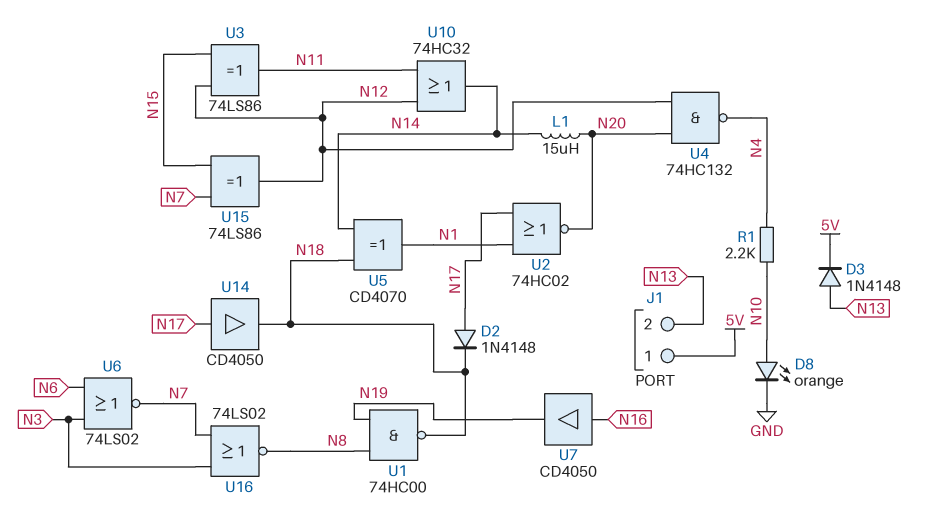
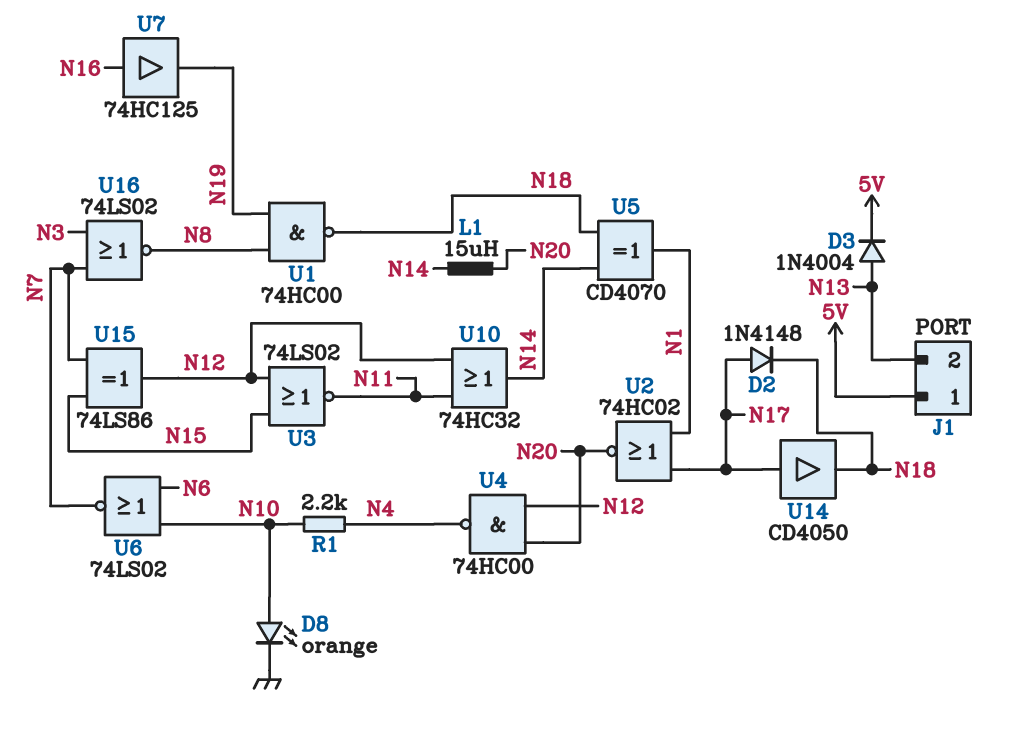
D3: diode 1N4148 (A N13, K 5V) -> diode 1N4004 (A N13, K 5V)
U3: XOR 74LS86 (in N12, in N15, out N11) -> NOR 74LS02 (in N12, in N15, out N11)
U4: NAND 74HC132 (in N12, in N20, out N4) -> NAND 74HC00 (in N12, in N20, out N4)
U6: NOR 74LS02 (in N3, in N6, out N7) -> NOR 74LS02 (in N6, in N10, out N7)
U7: buffer CD4050 (in N16, out N19) -> buffer 74HC125 (in N16, out N19)

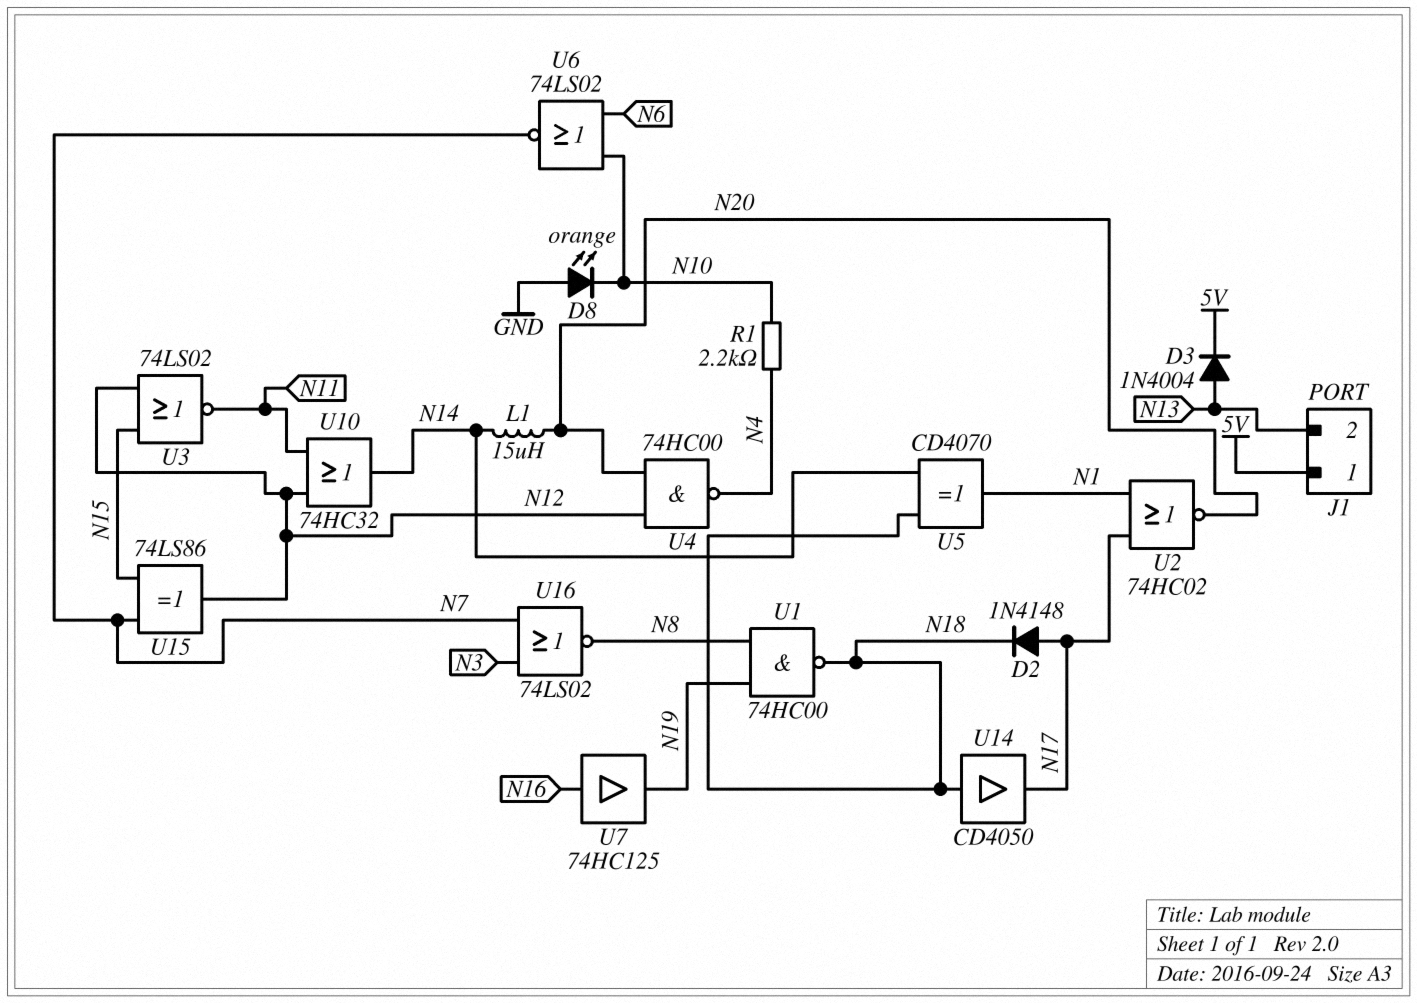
D8: LED orange (A N10, K GND) -> LED orange (A GND, K N10)
U14: buffer CD4050 (in N17, out N18) -> buffer CD4050 (in N18, out N17)

